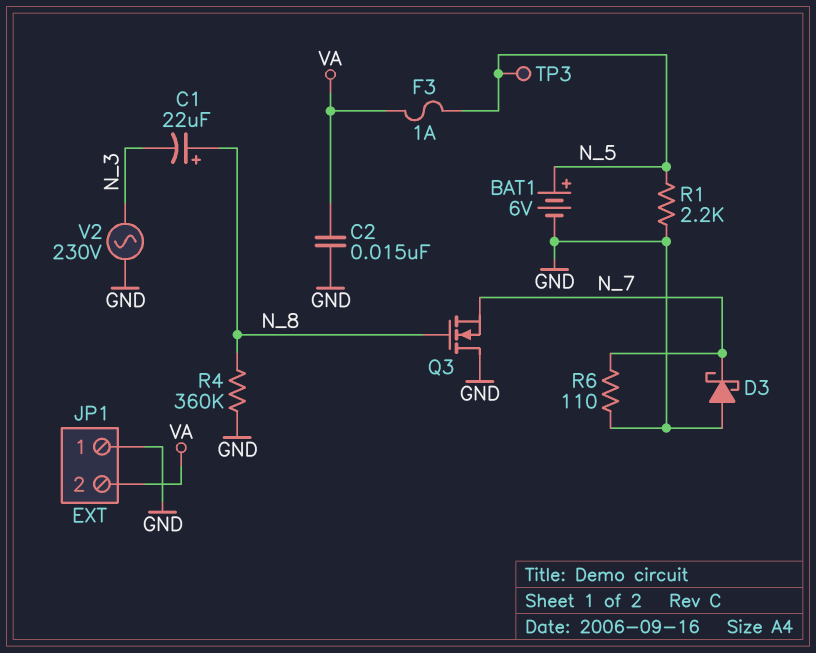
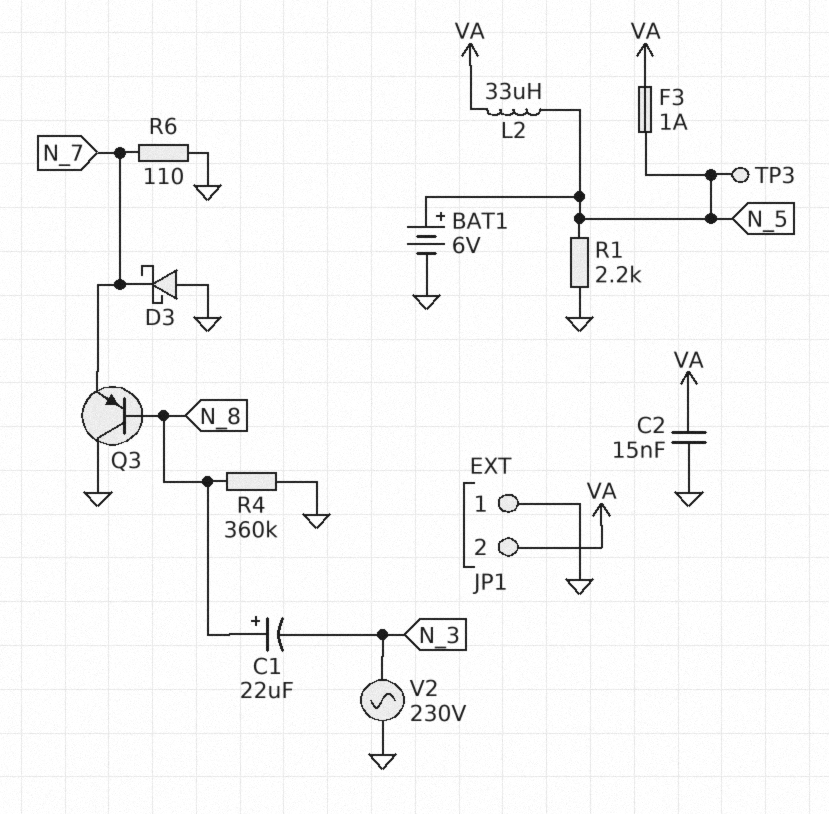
L2: none -> 33uH (N_5, VA)
Q3: NMOS (G N_8, D GND, S N_7) -> PNP (B N_8, C GND, E N_7)

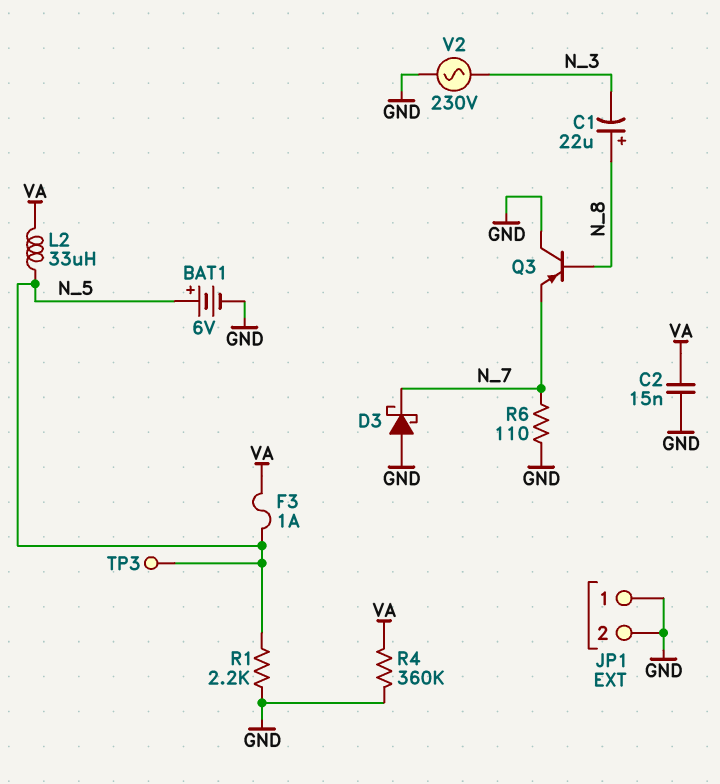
JP1 pin 2: VA -> GND
R4: 360k (GND, N_8) -> 360k (GND, VA)

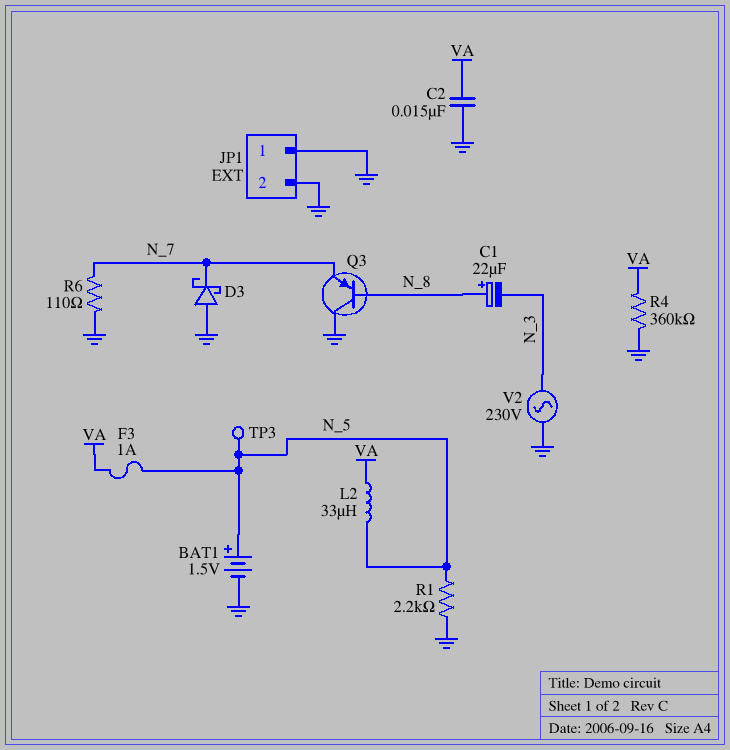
BAT1: 6V (plus N_5, minus GND) -> 1.5V (plus N_5, minus GND)

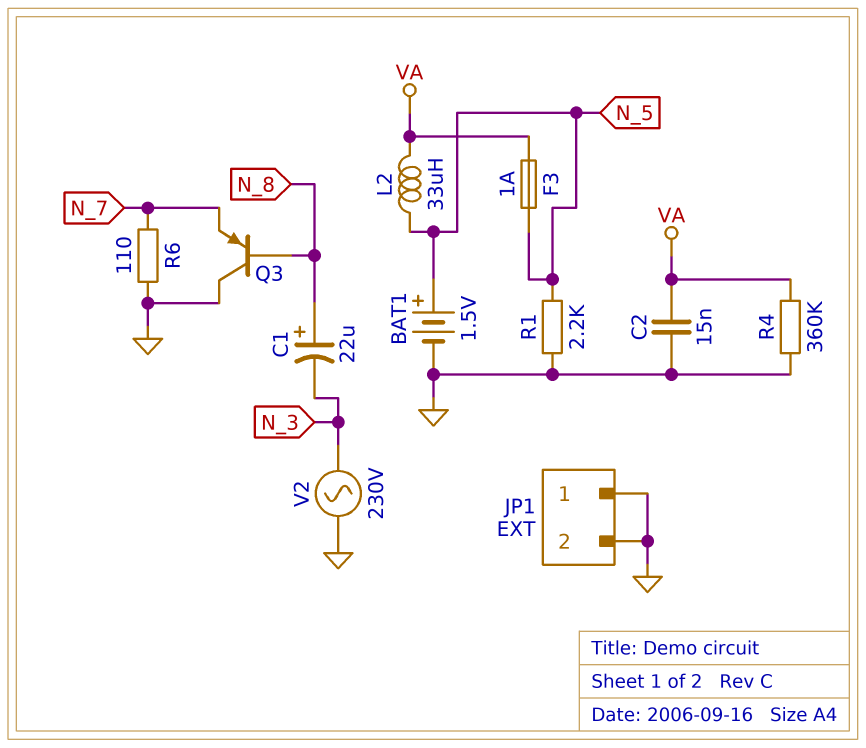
D3: schottky (A GND, K N_7) -> none
TP3: test point (N_5) -> none

